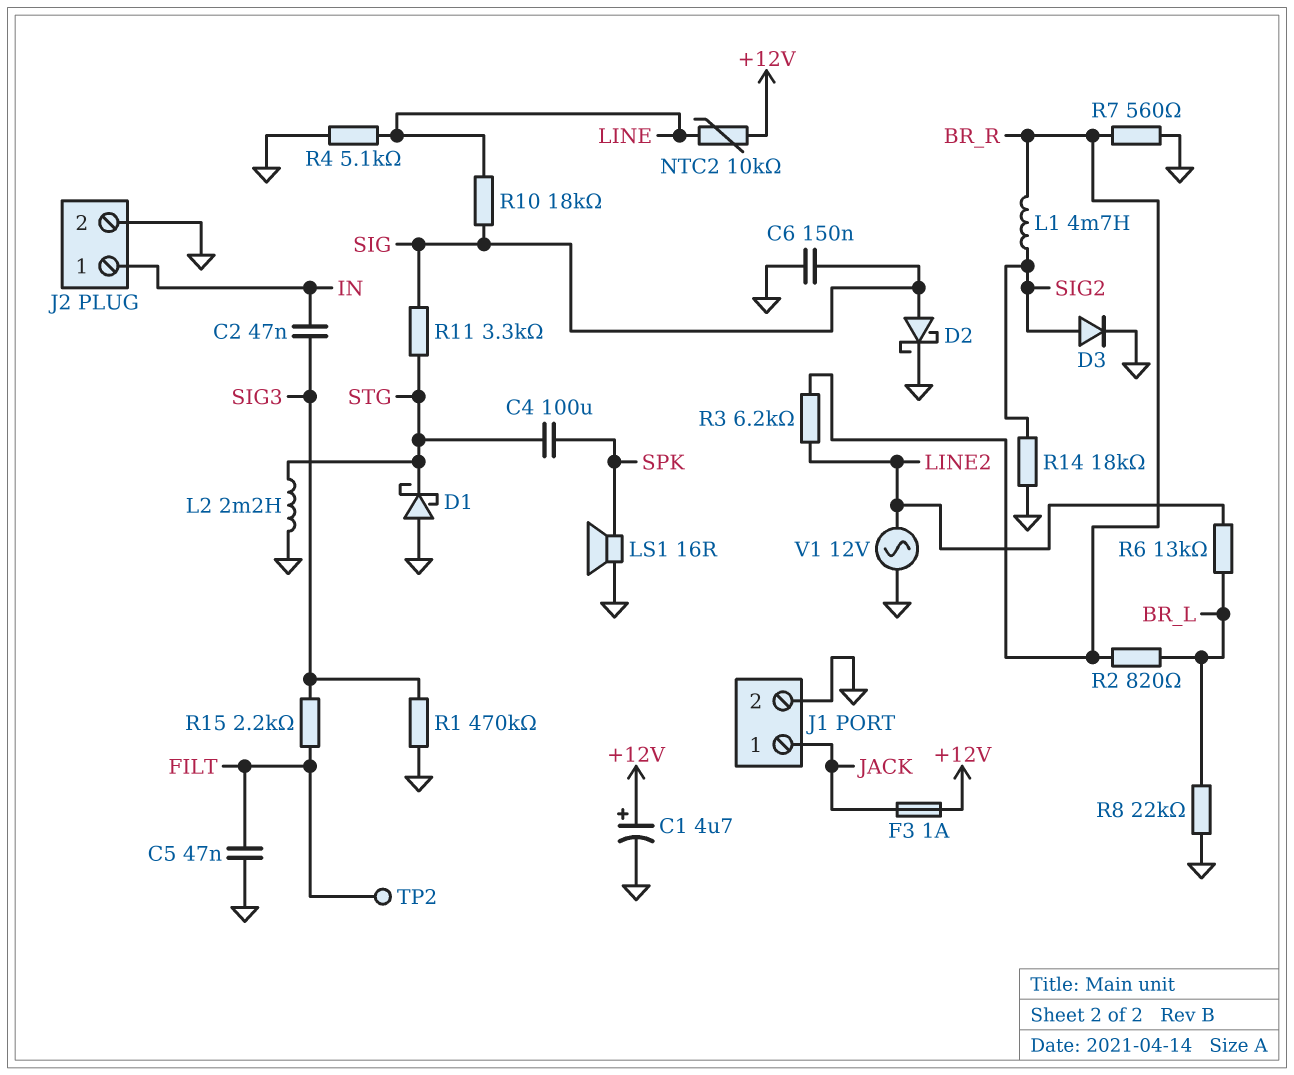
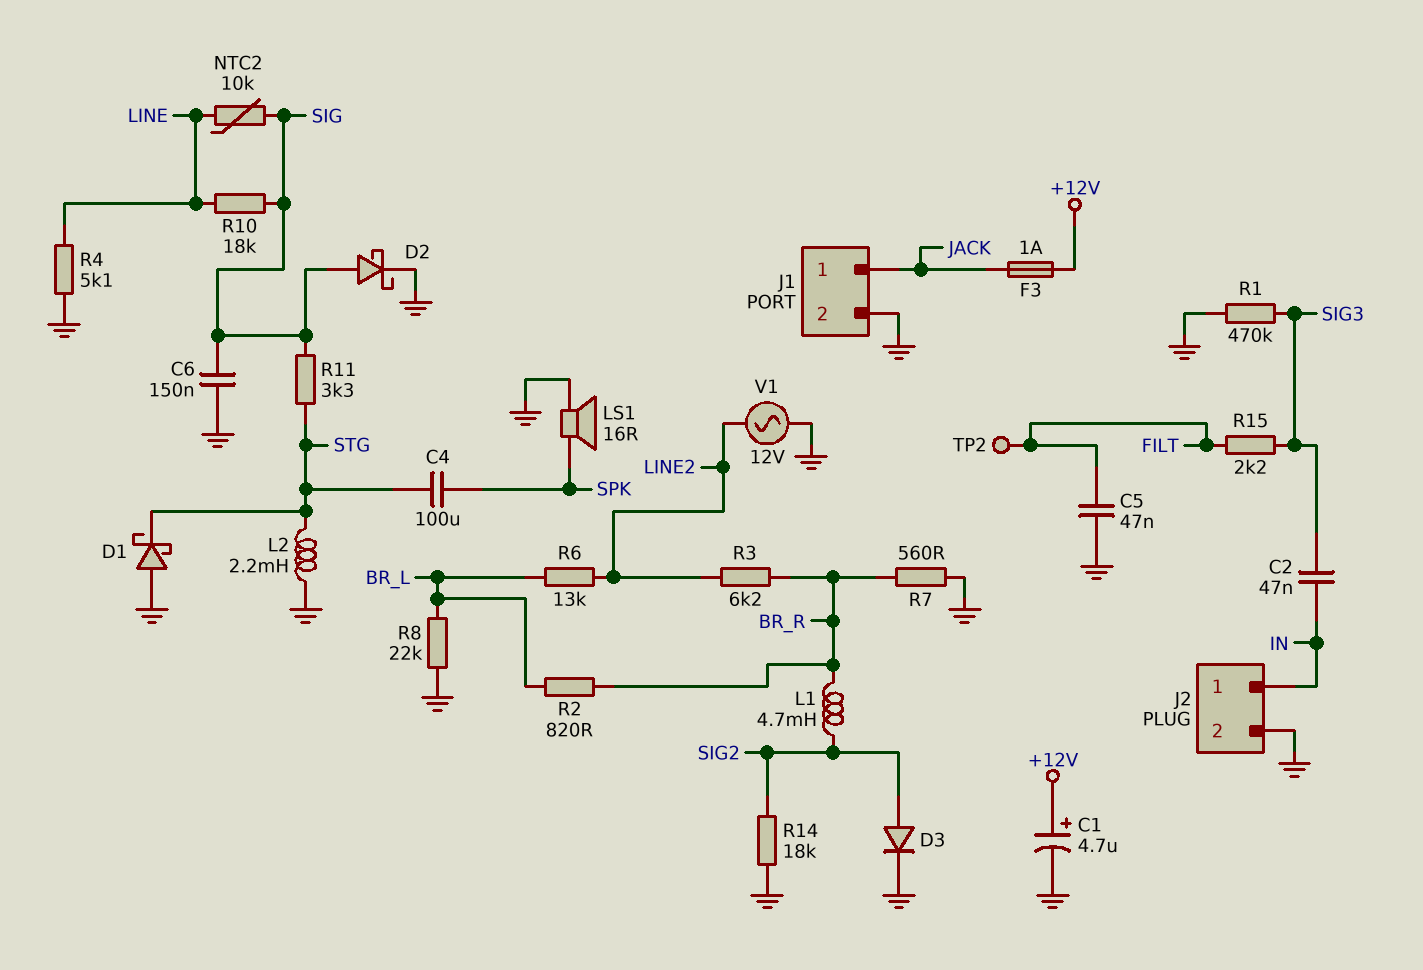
NTC2: 10k (+12V, LINE) -> 10k (LINE, SIG)

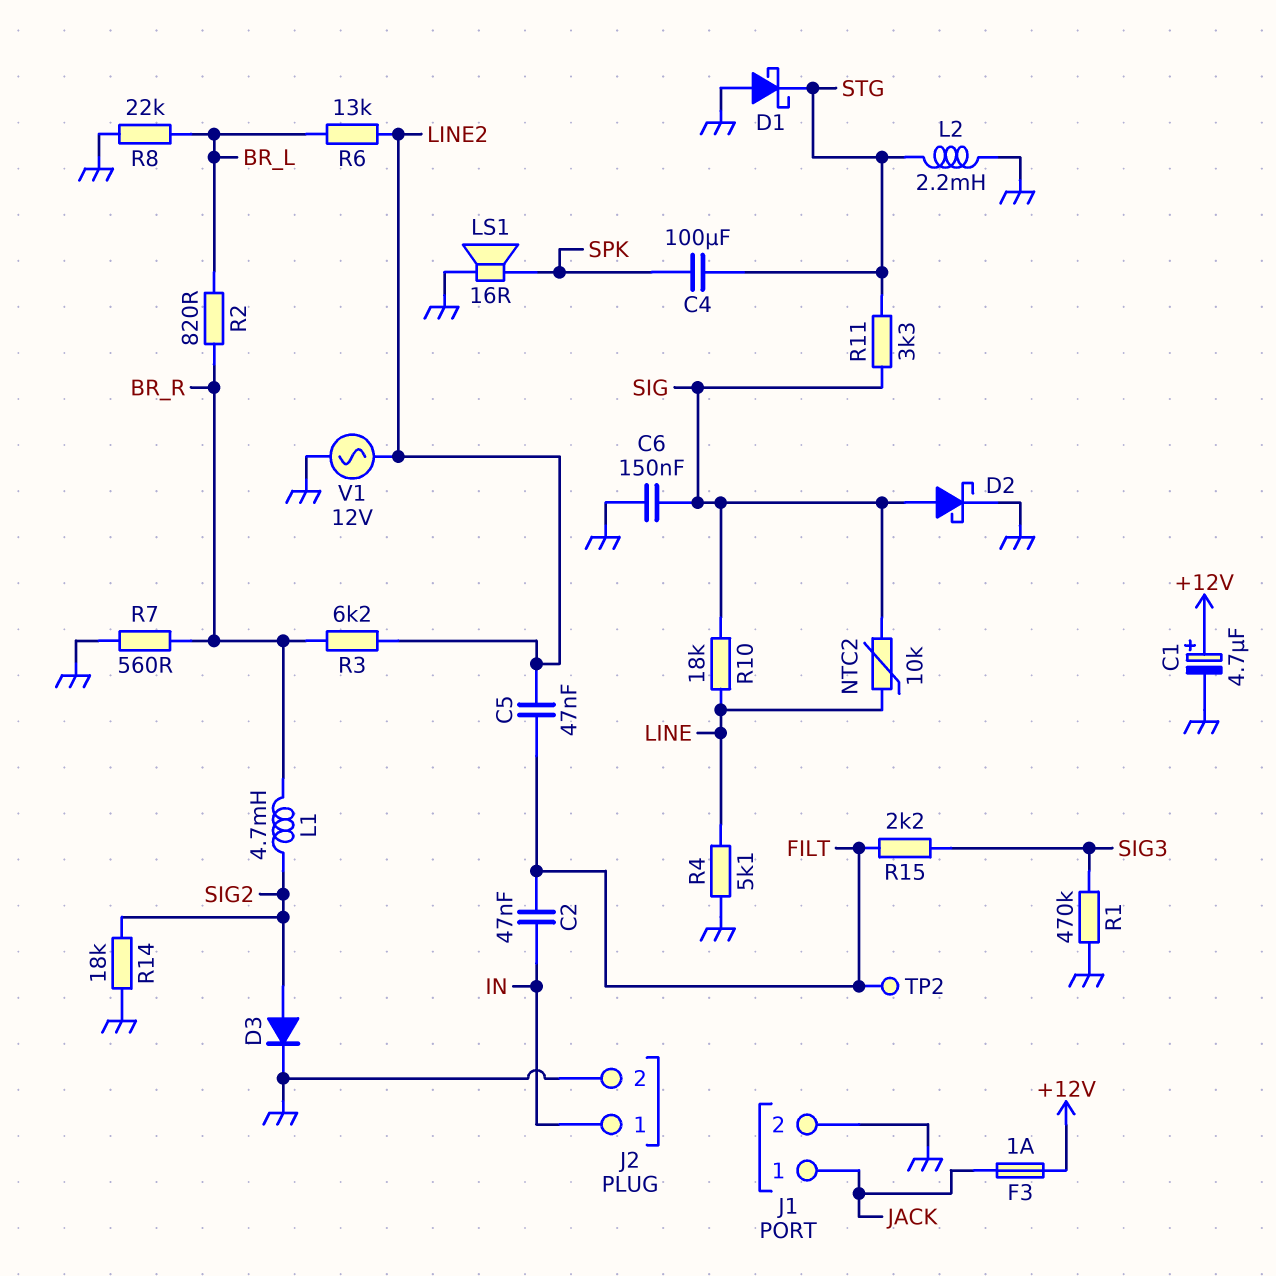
C2: 47nF (IN, SIG3) -> 47nF (FILT, IN)
C5: 47nF (FILT, GND) -> 47nF (FILT, LINE2)

